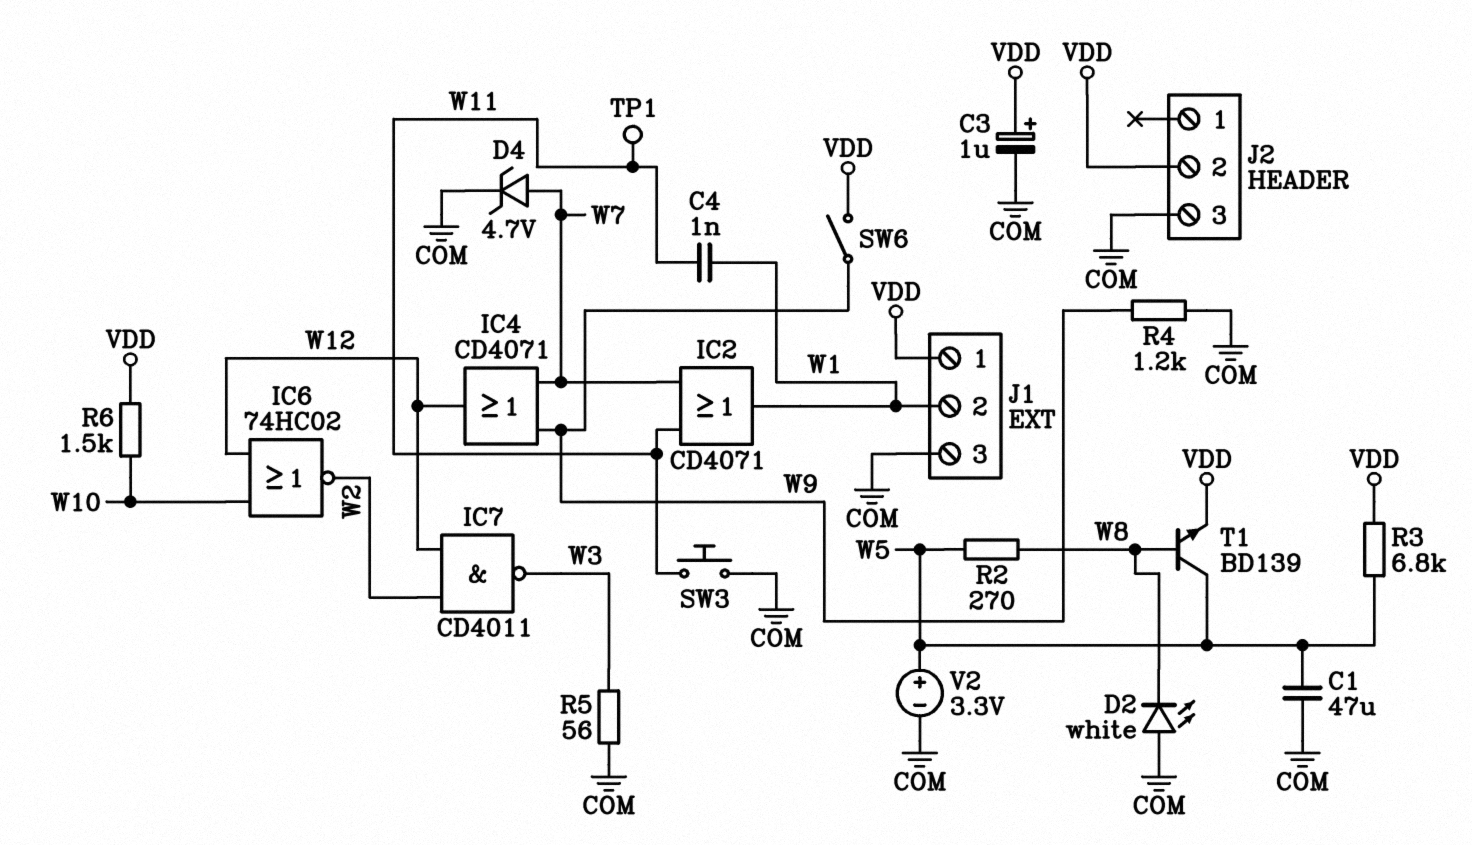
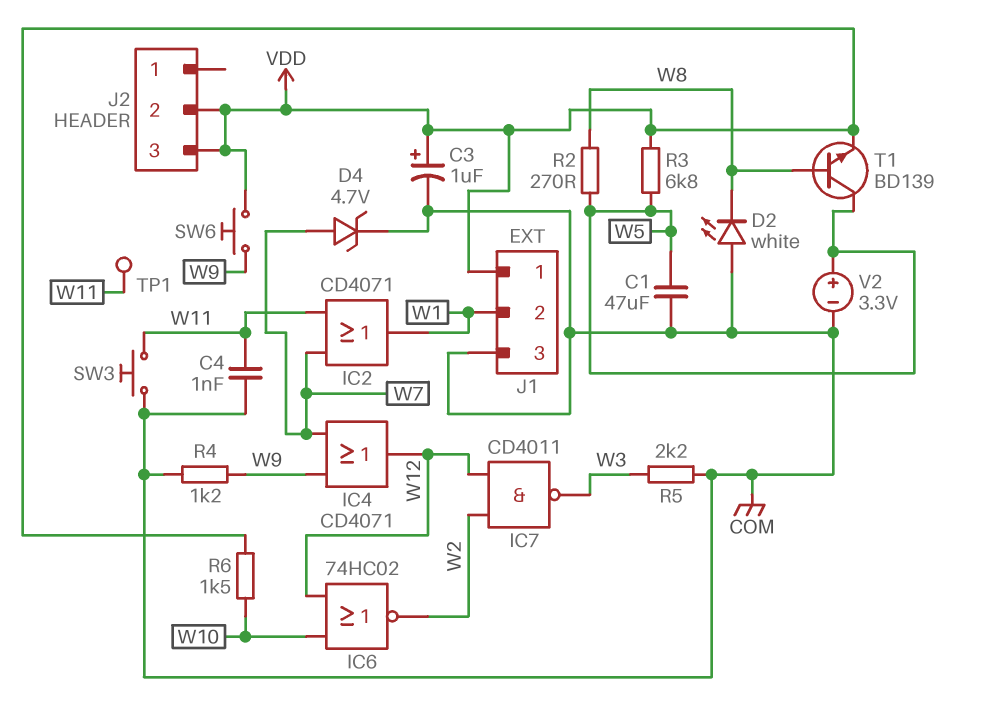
C4: 1nF (W1, W11) -> 1nF (COM, W11)
J2 pin 3: COM -> VDD
R5: 56 (COM, W3) -> 2.2k (COM, W3)
SW6: switch (VDD, W9) -> button (VDD, W9)

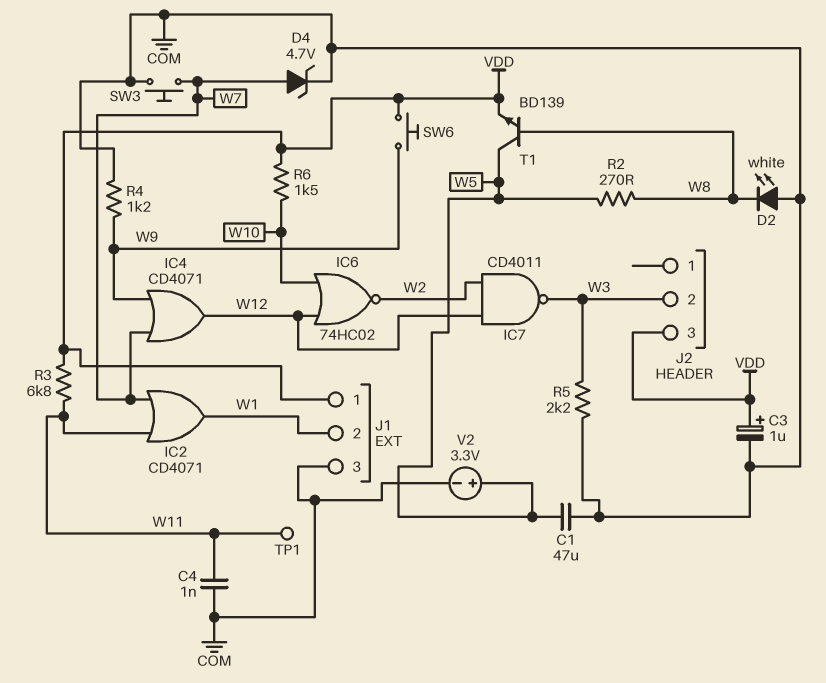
J2 pin 2: VDD -> W3
R3: 6.8k (VDD, W5) -> 6.8k (VDD, W11)
SW3: button (COM, W11) -> button (COM, W7)

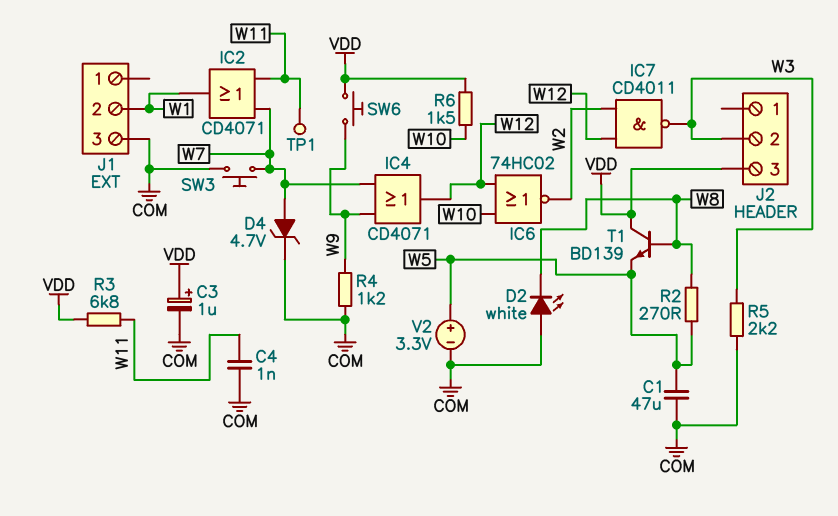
J1 pin 1: VDD -> none
T1: NPN BD139 (B W8, C W5, E VDD) -> NPN BD139 (B W8, C VDD, E W5)

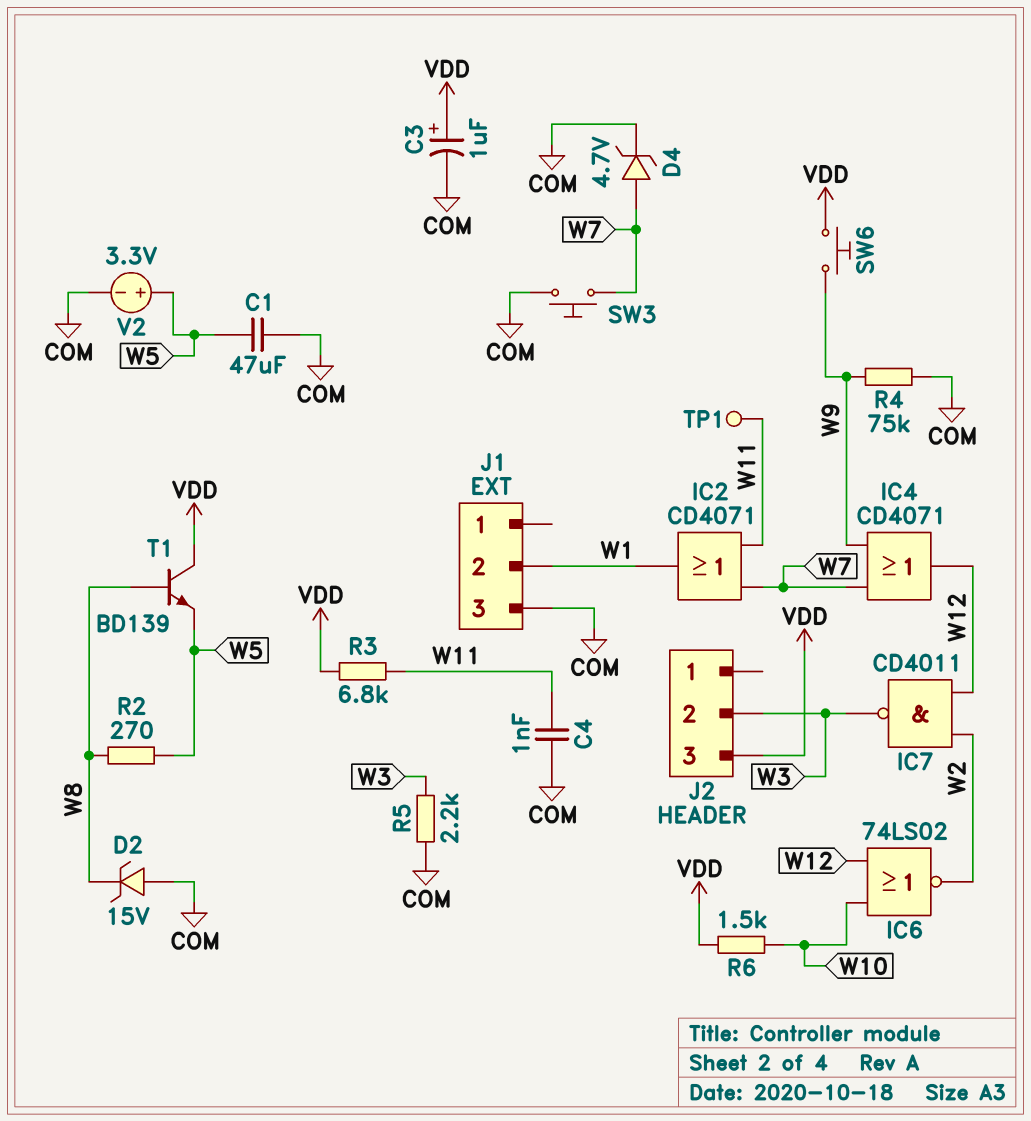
D2: LED white (A COM, K W8) -> zener 15V (A COM, K W8)
IC6: NOR 74HC02 (in W10, in W12, out W2) -> NOR 74LS02 (in W10, in W12, out W2)
R4: 1.2k (COM, W9) -> 75k (COM, W9)

